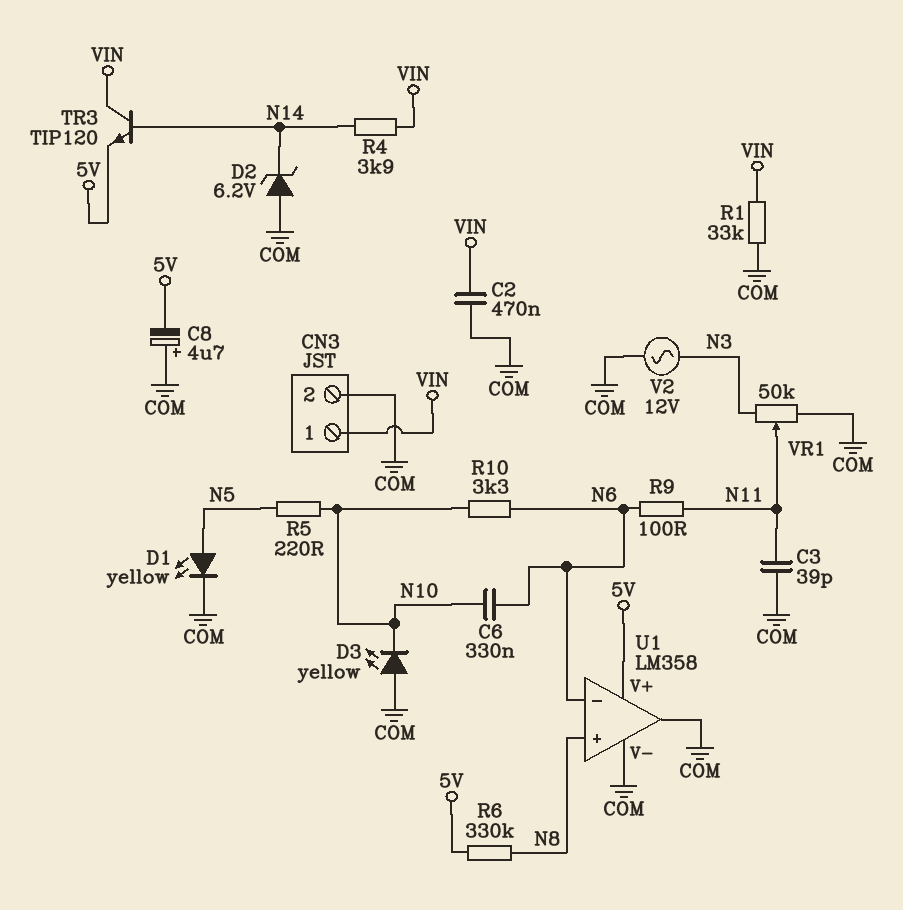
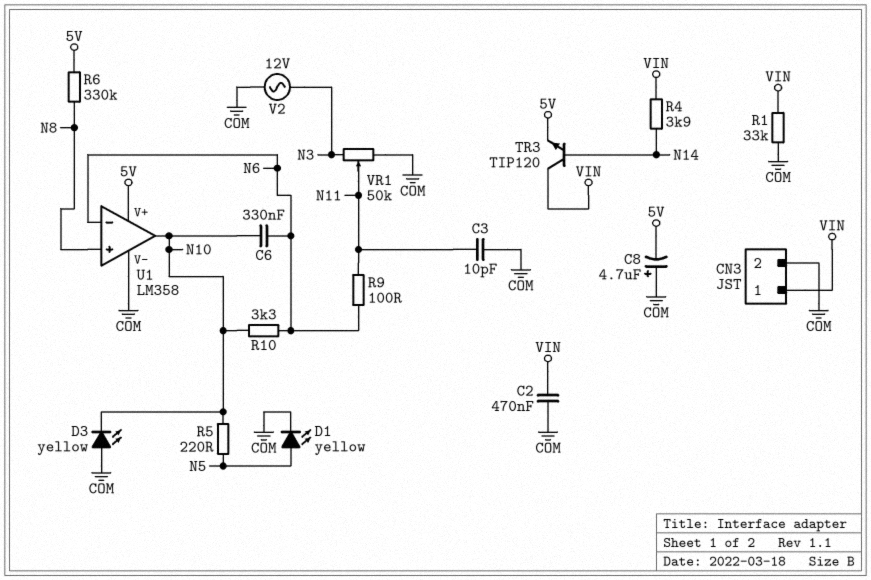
C3: 39pF (COM, N11) -> 10pF (COM, N11)
D2: zener 6.2V (A COM, K N14) -> none
U1 pin out: COM -> N10

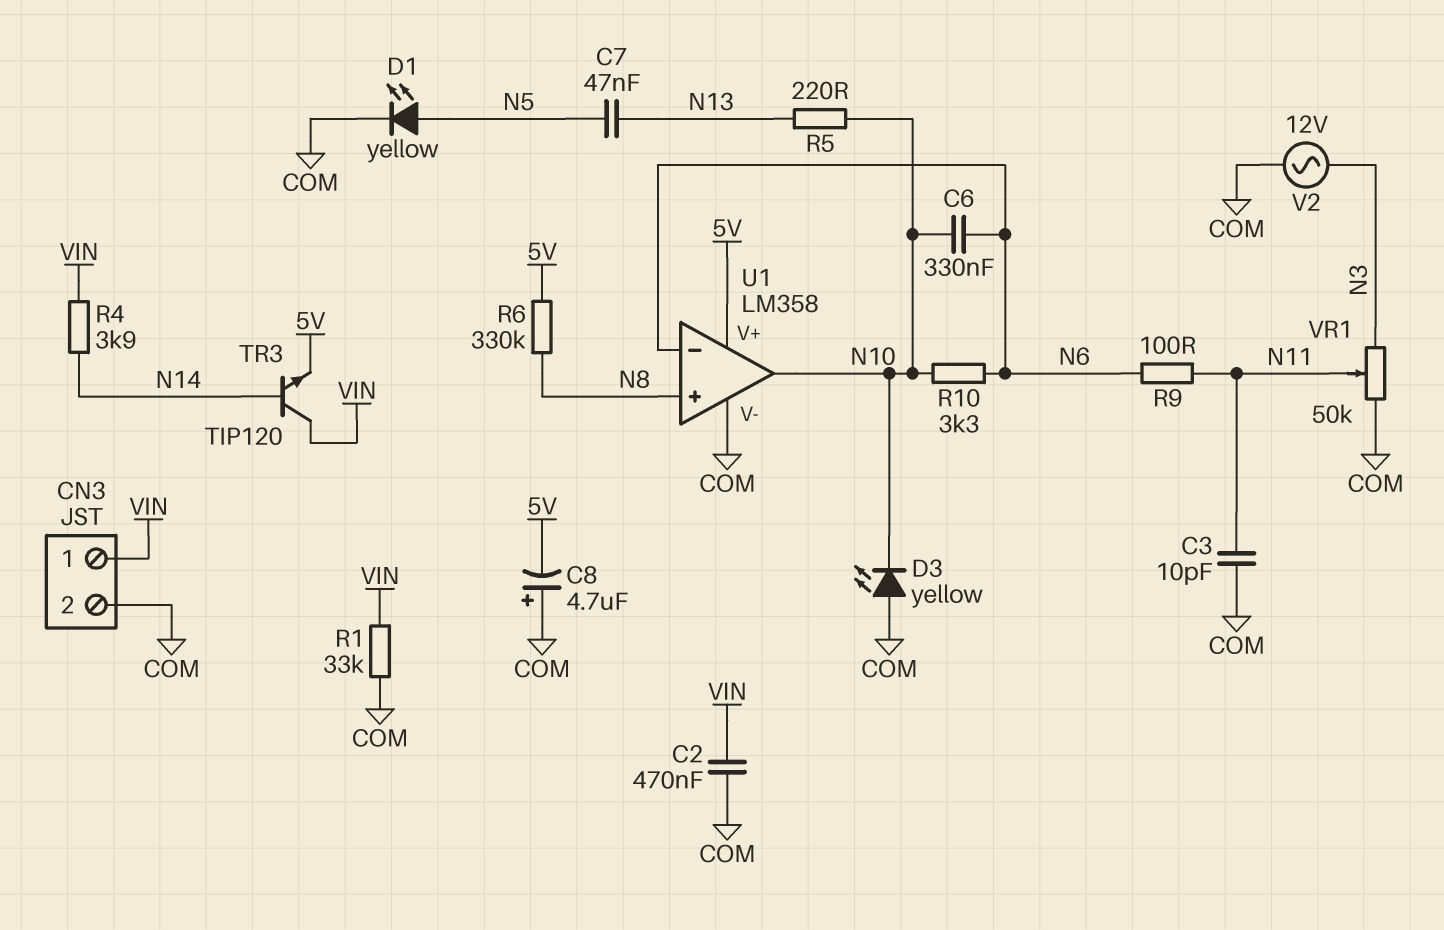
C7: none -> 47nF (N5, N13)
R5: 220 (N5, N10) -> 220 (N10, N13)

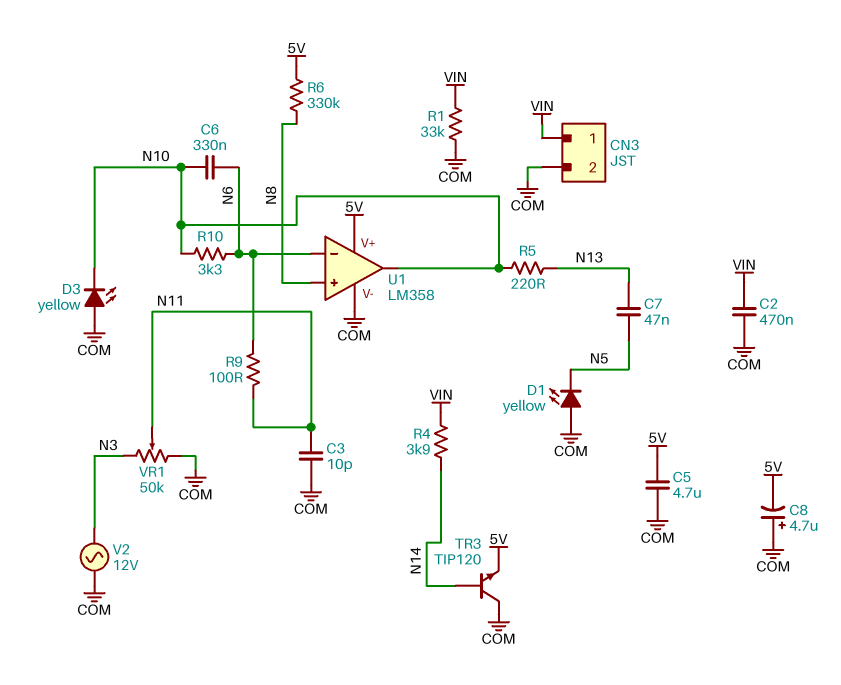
C5: none -> 4.7uF (5V, COM)
D1: LED yellow (A N5, K COM) -> LED yellow (A COM, K N5)
TR3: NPN TIP120 (B N14, C VIN, E 5V) -> NPN TIP120 (B N14, C COM, E 5V)

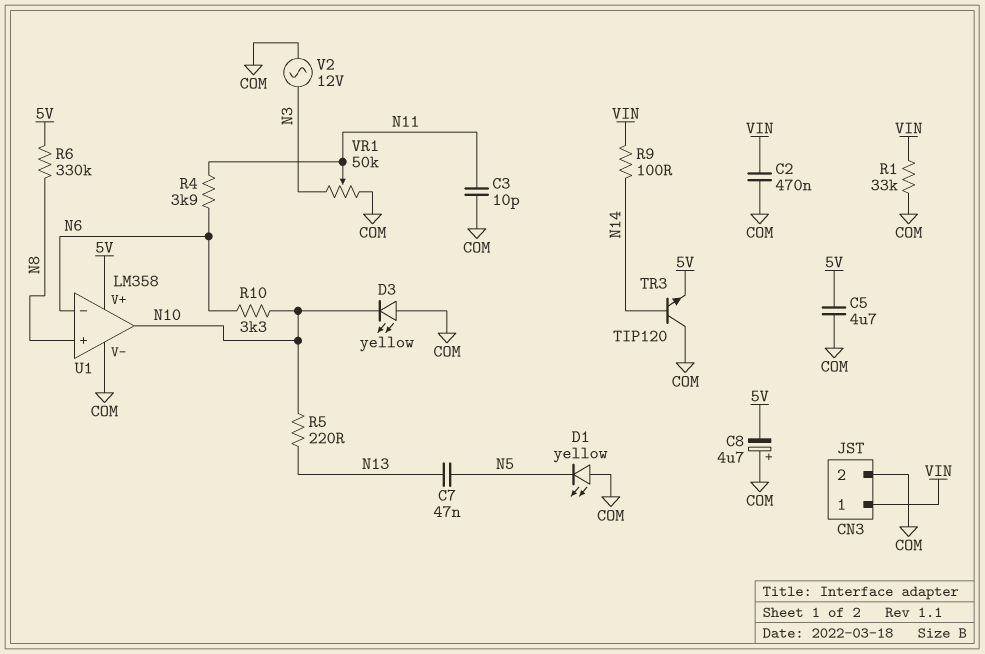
C6: 330nF (N6, N10) -> none
R4: 3.9k (N14, VIN) -> 3.9k (N6, N11)
R9: 100 (N6, N11) -> 100 (N14, VIN)

